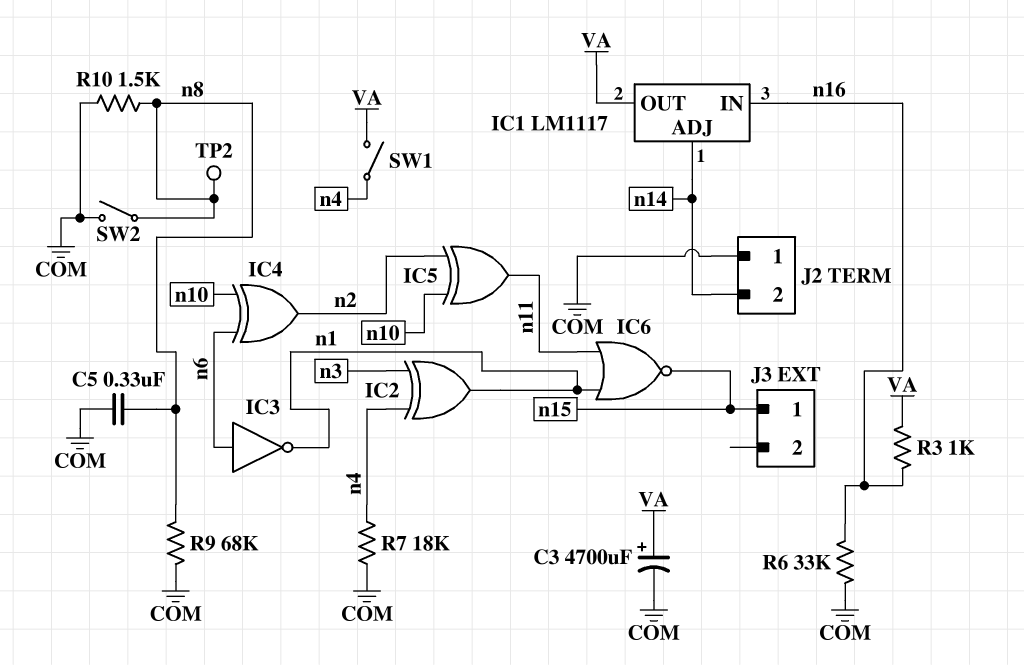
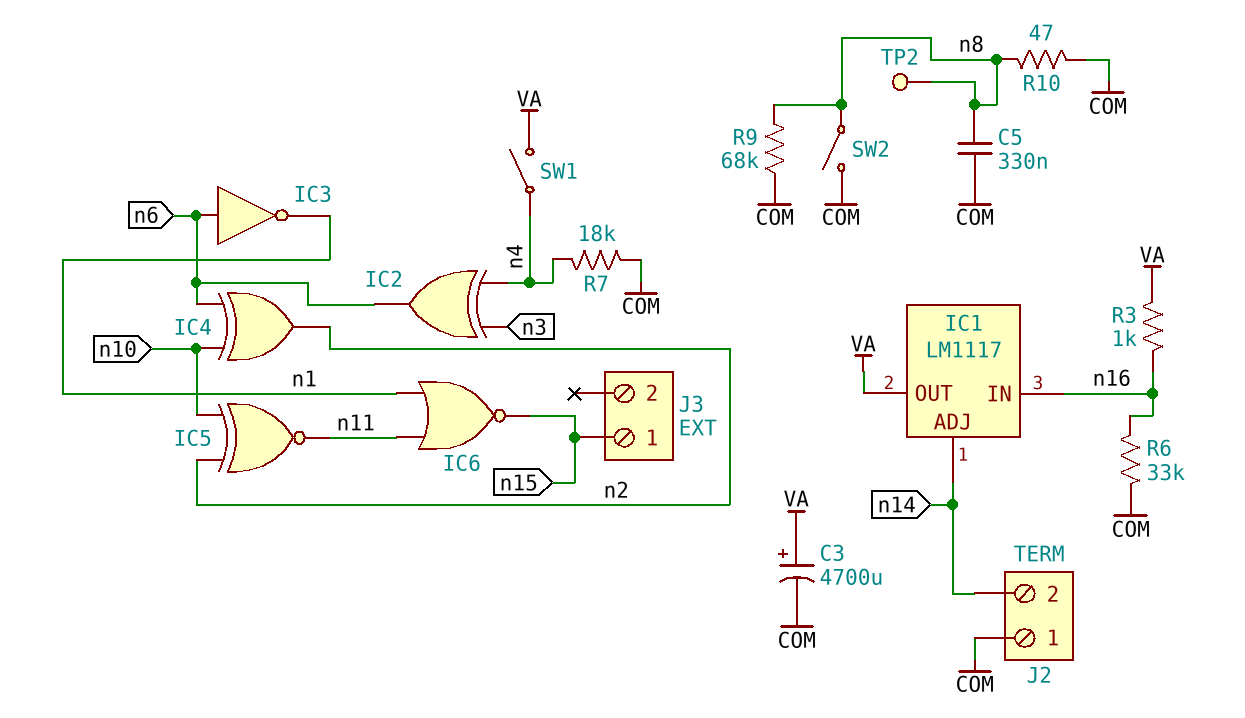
IC2: XOR (in n3, in n4, out n1) -> XOR (in n3, in n4, out n6)
IC5: XOR (in n2, in n10, out n11) -> XNOR (in n2, in n10, out n11)
R10: 1.5k (COM, n8) -> 47 (COM, n8)

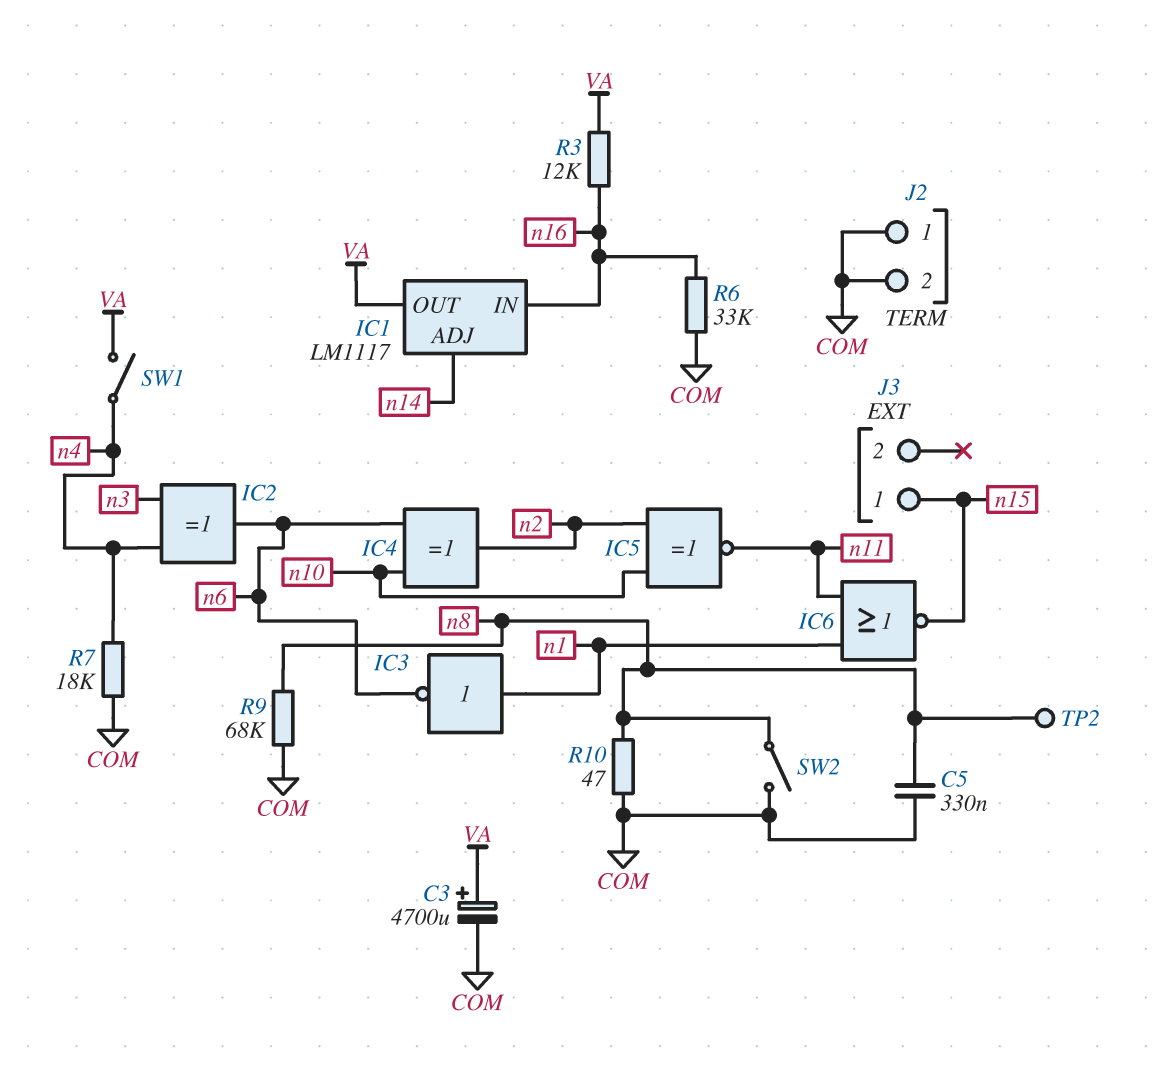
IC3: NOT (in n6, out n1) -> NOT (in n1, out n6)
J2 pin 2: n14 -> COM
R3: 1k (VA, n16) -> 12k (VA, n16)

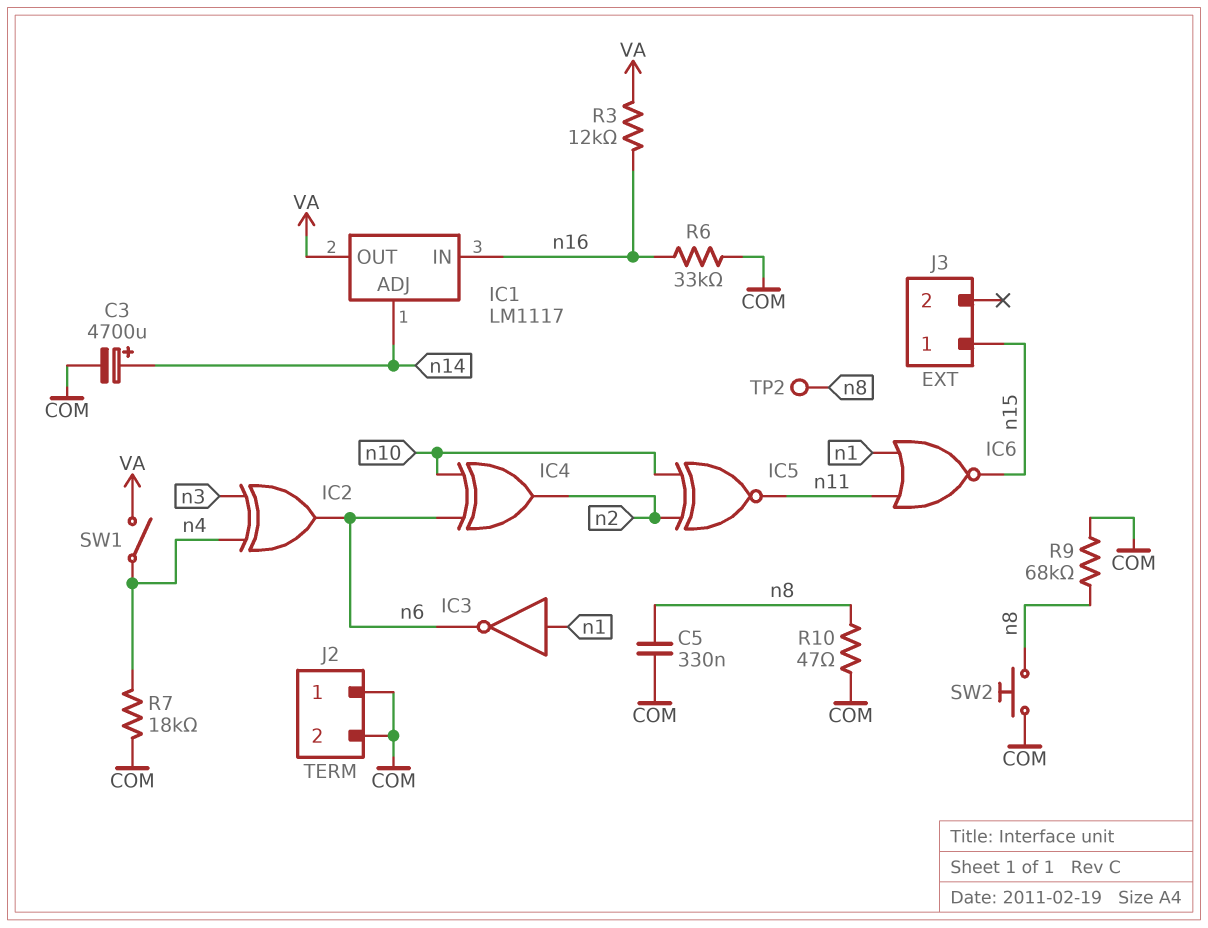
C3: 4700uF (plus VA, minus COM) -> 4700uF (plus n14, minus COM)
SW2: switch (COM, n8) -> button (COM, n8)

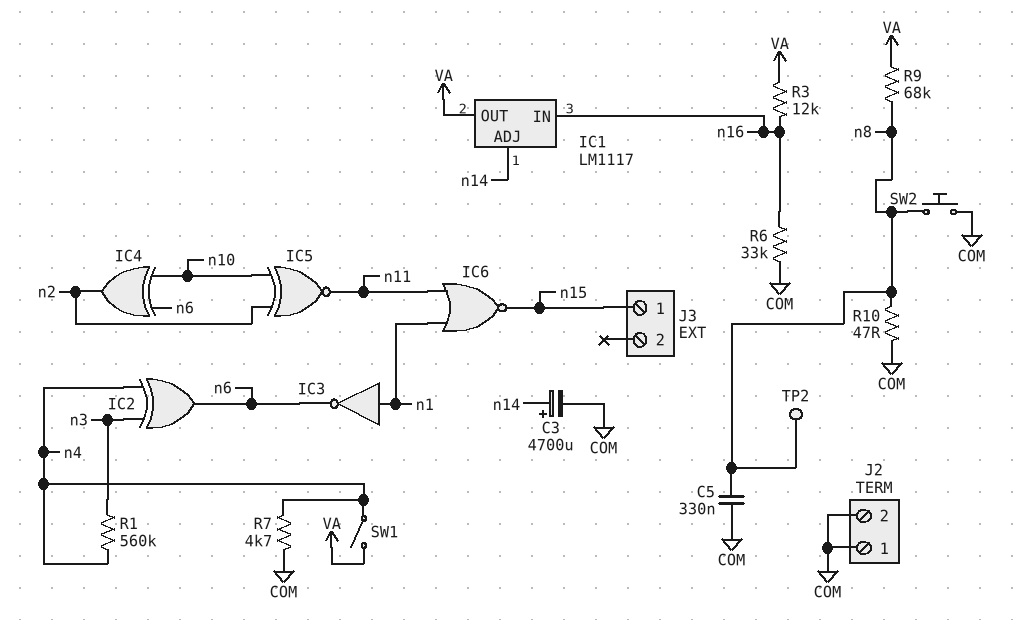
R1: none -> 560k (n3, n4)
R7: 18k (COM, n4) -> 4.7k (COM, n4)
R9: 68k (COM, n8) -> 68k (VA, n8)

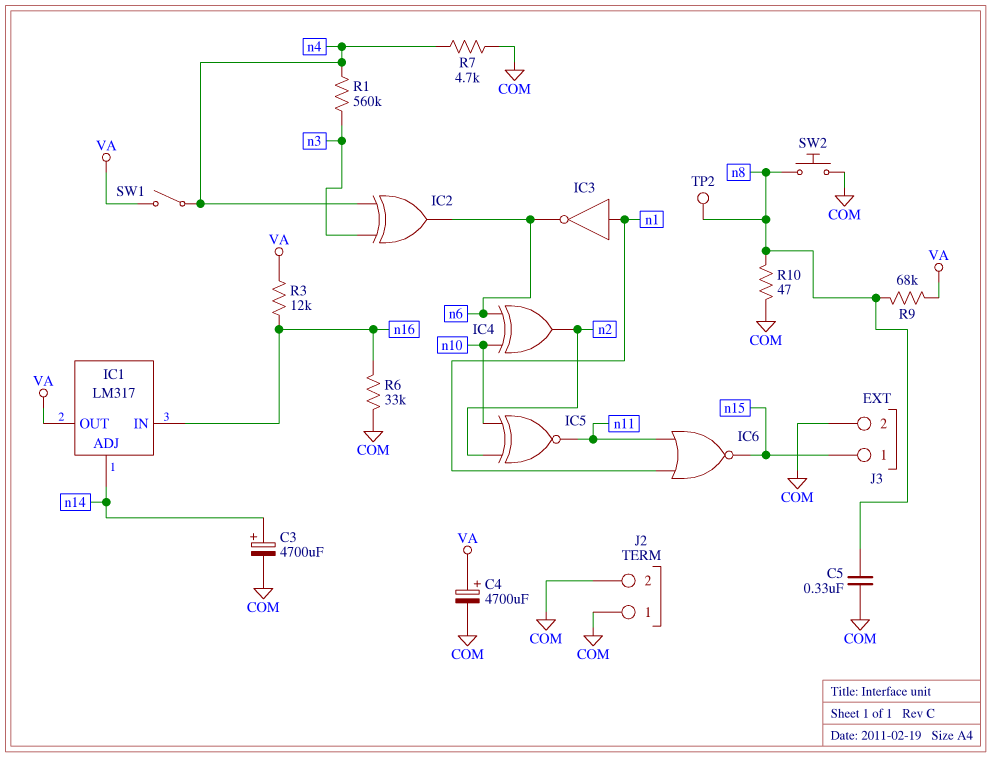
C4: none -> 4700uF (plus VA, minus COM)
IC1: LM1117 -> LM317
J3 pin 2: none -> COM

